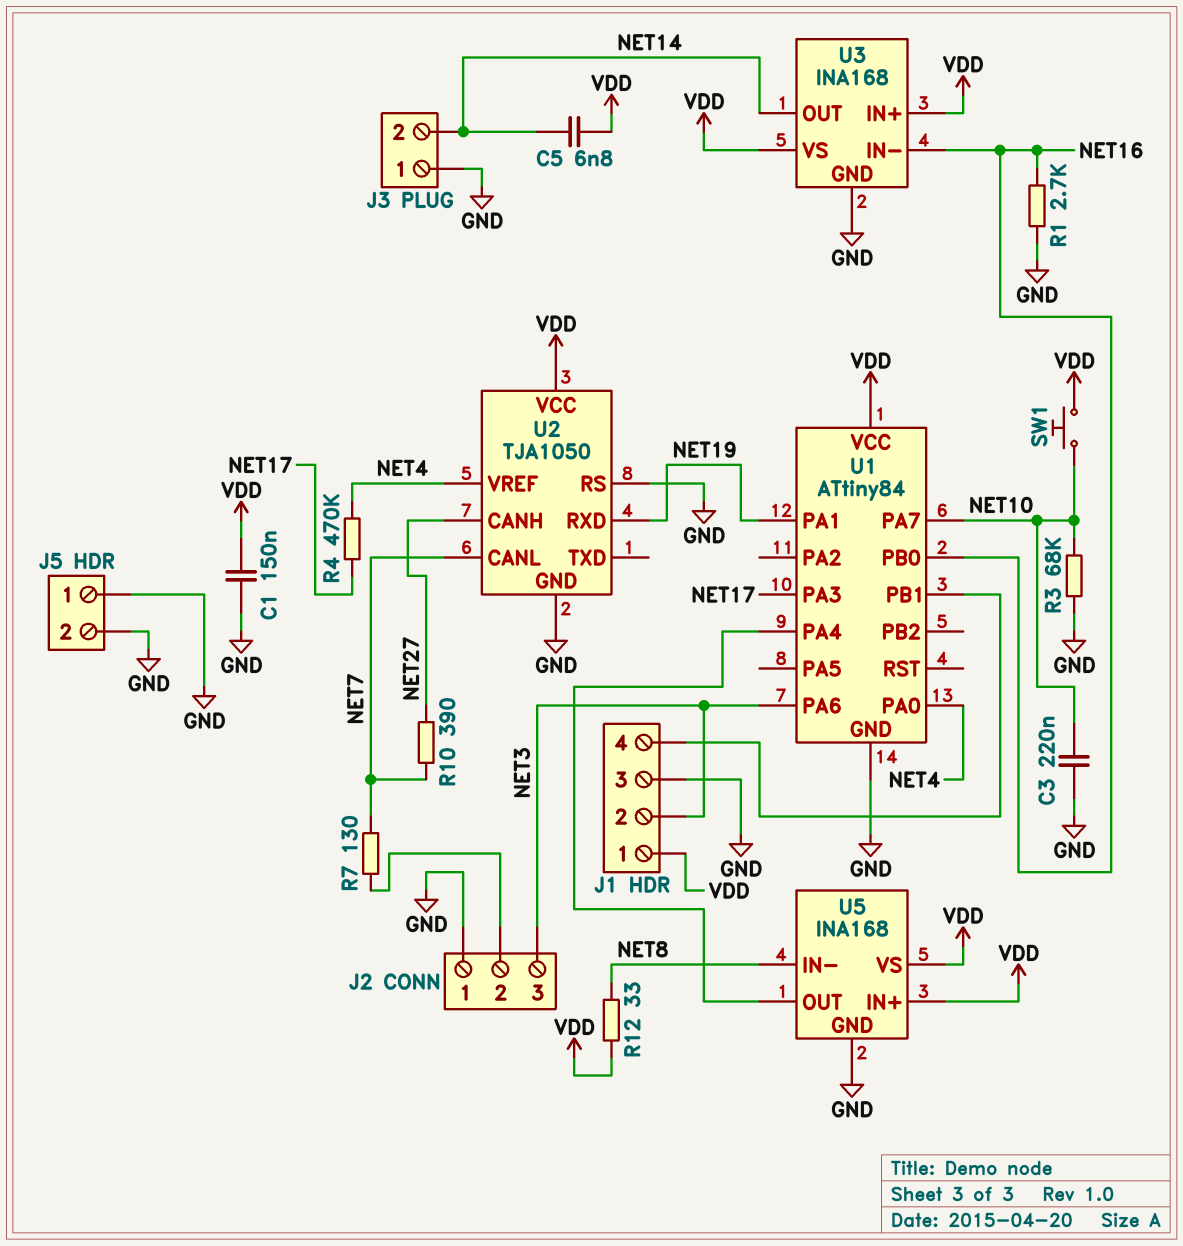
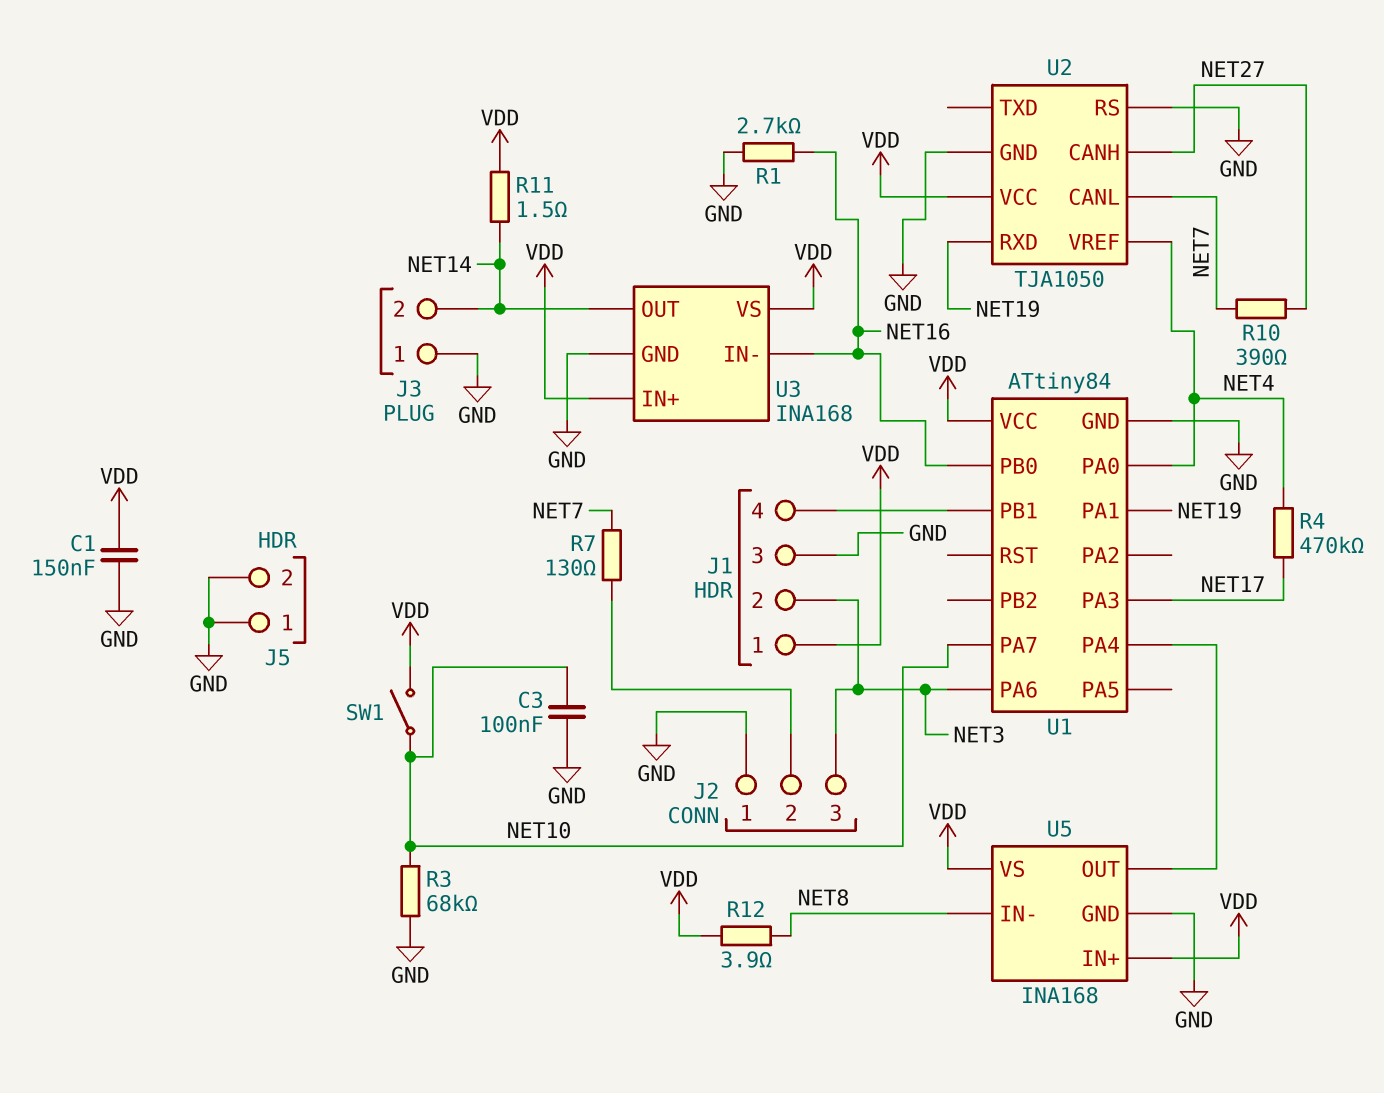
C3: 220nF (GND, NET10) -> 100nF (GND, NET10)
C5: 6.8nF (NET14, VDD) -> none
R11: none -> 1.5 (NET14, VDD)
R12: 33 (NET8, VDD) -> 3.9 (NET8, VDD)
SW1: button (NET10, VDD) -> switch (NET10, VDD)

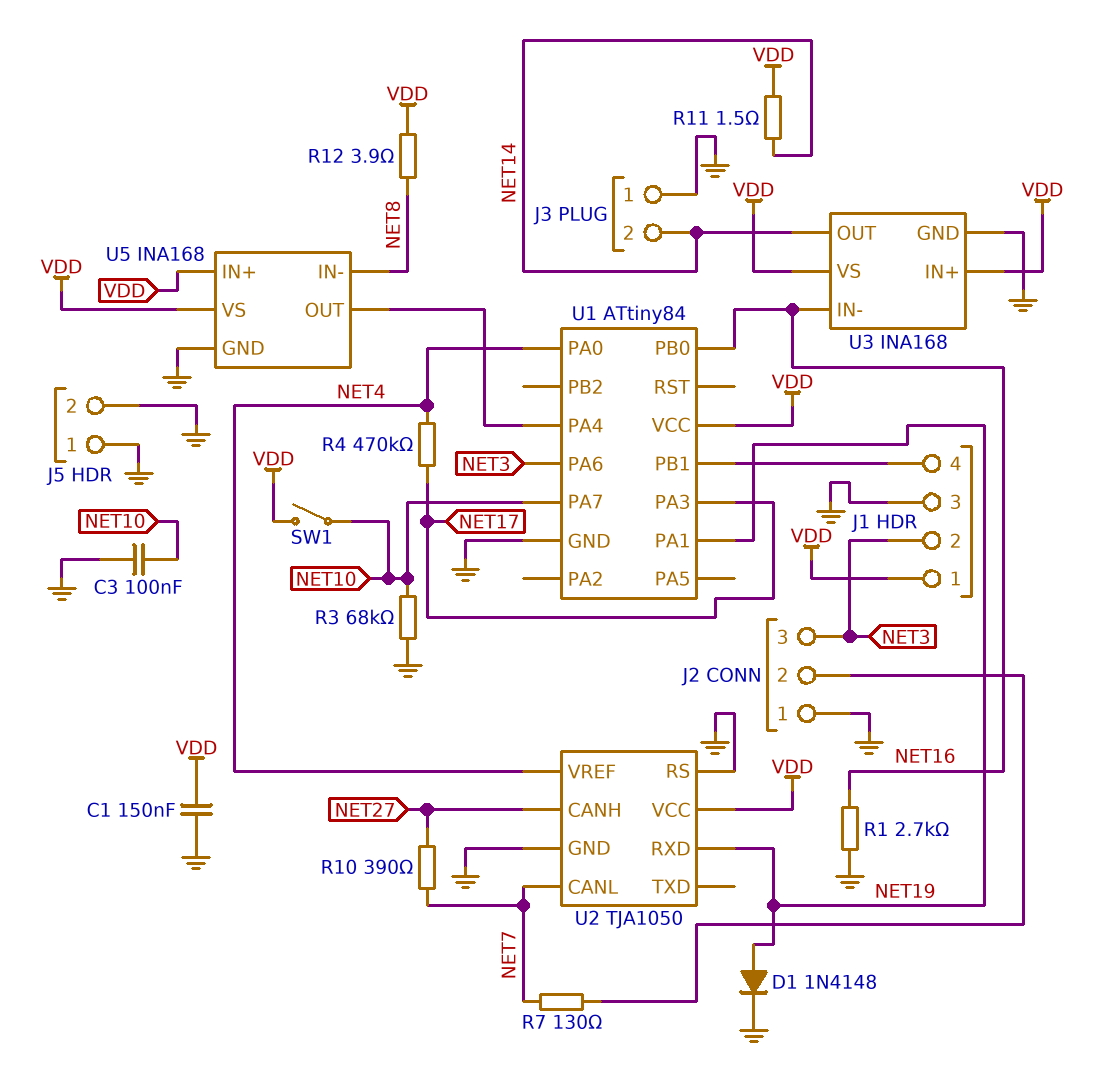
D1: none -> diode 1N4148 (A NET19, K GND)

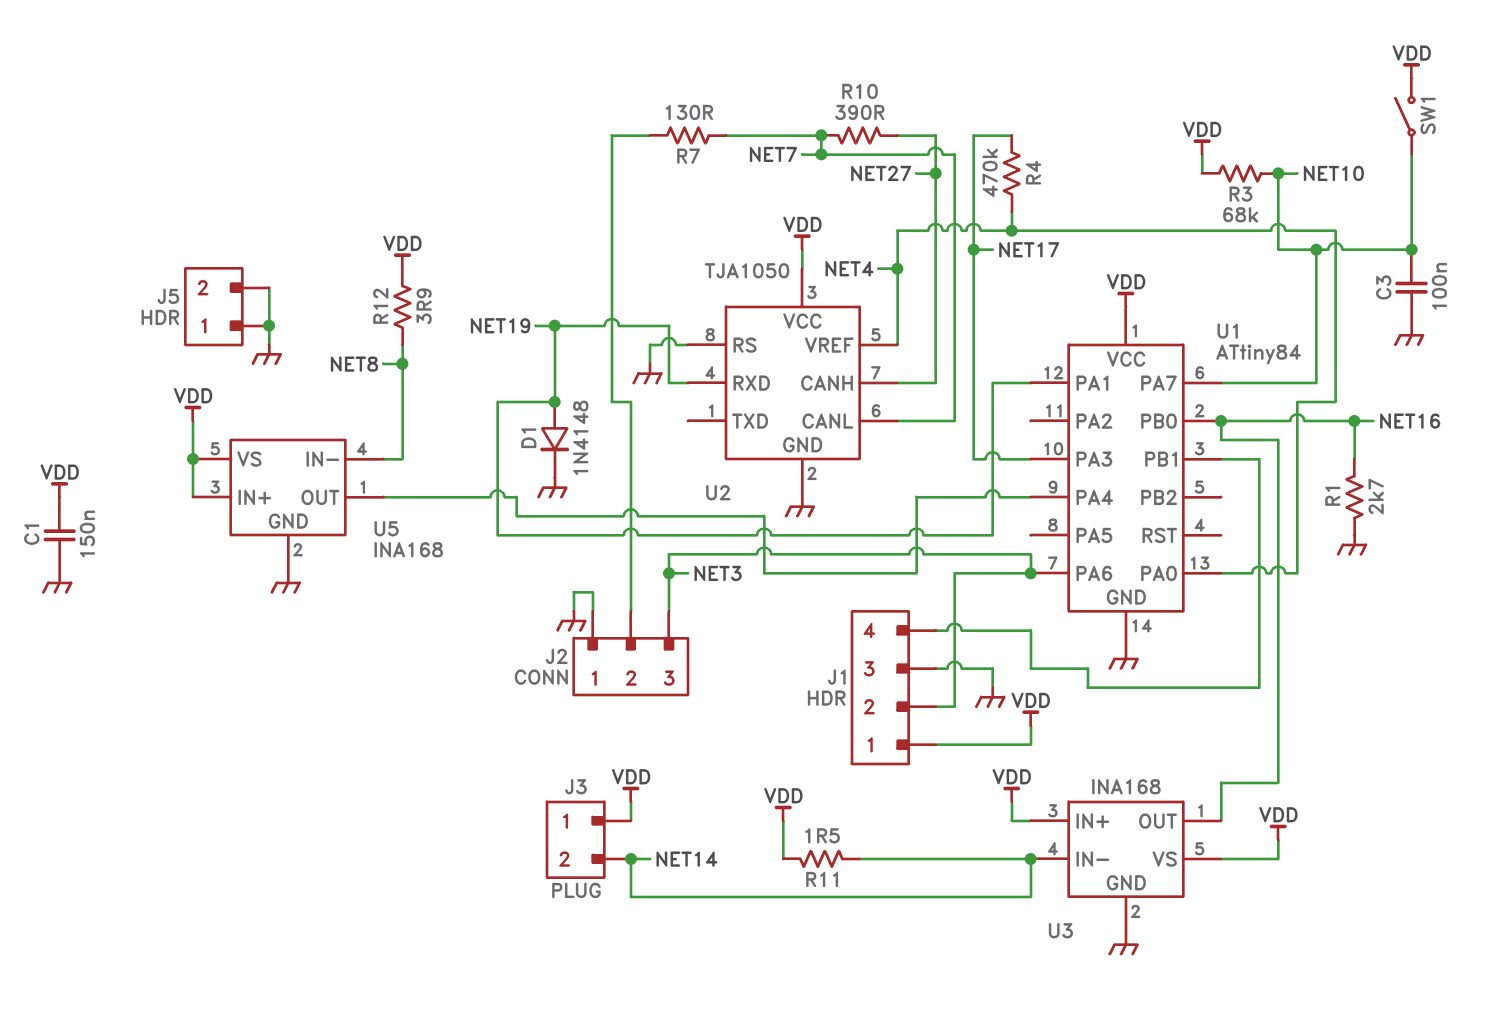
J3 pin 1: GND -> VDD
R3: 68k (GND, NET10) -> 68k (NET10, VDD)
U3 pin IN-: NET16 -> NET14
U3 pin OUT: NET14 -> NET16

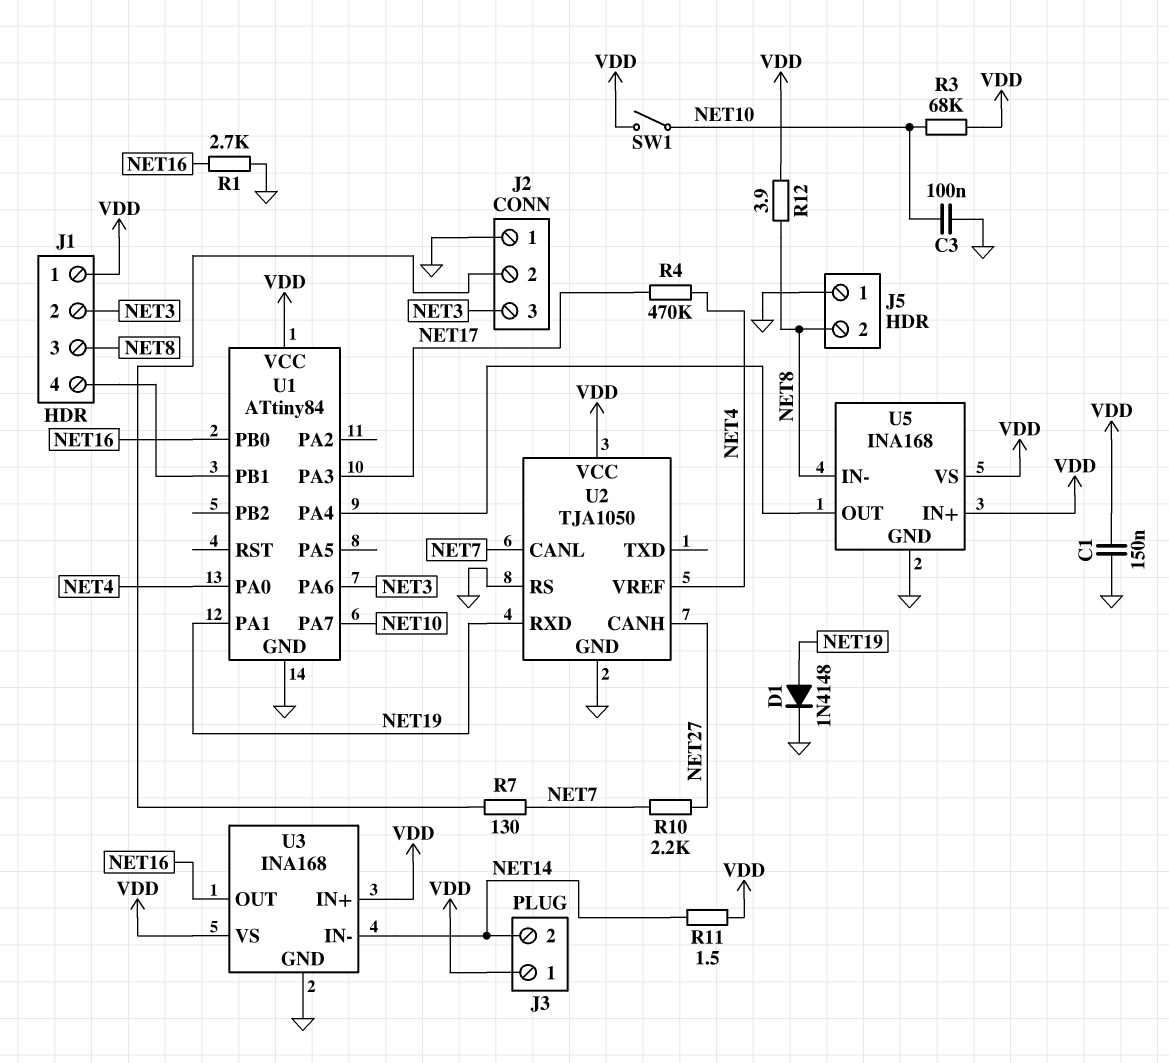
J1 pin 3: GND -> NET8
J5 pin 2: GND -> NET8
R10: 390 (NET7, NET27) -> 2.2k (NET7, NET27)

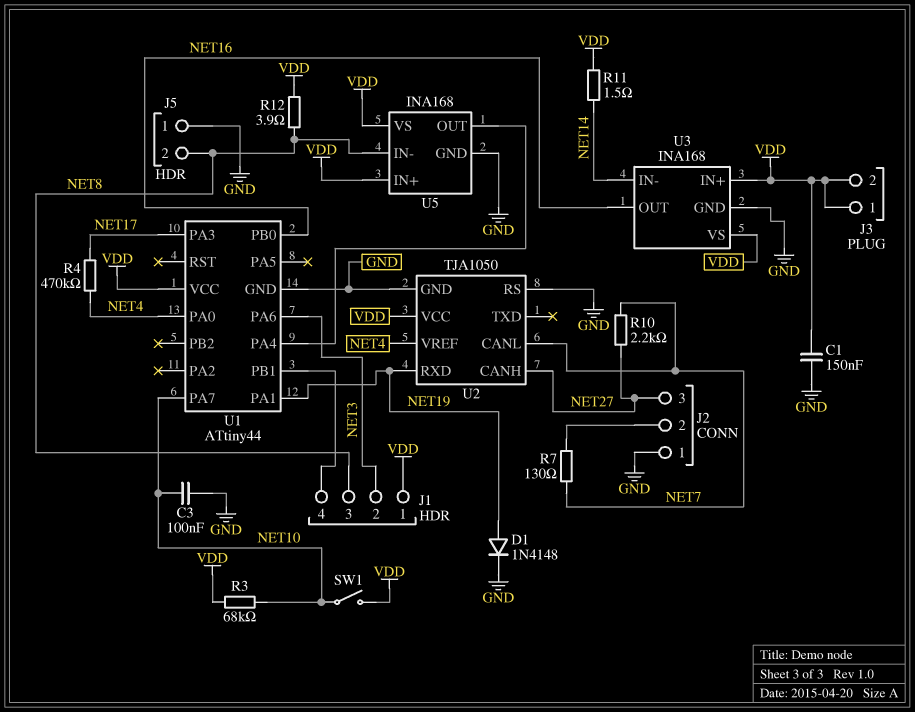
J2 pin 3: NET3 -> NET27
J3 pin 2: NET14 -> VDD
R1: 2.7k (GND, NET16) -> none
U1: ATtiny84 -> ATtiny44

